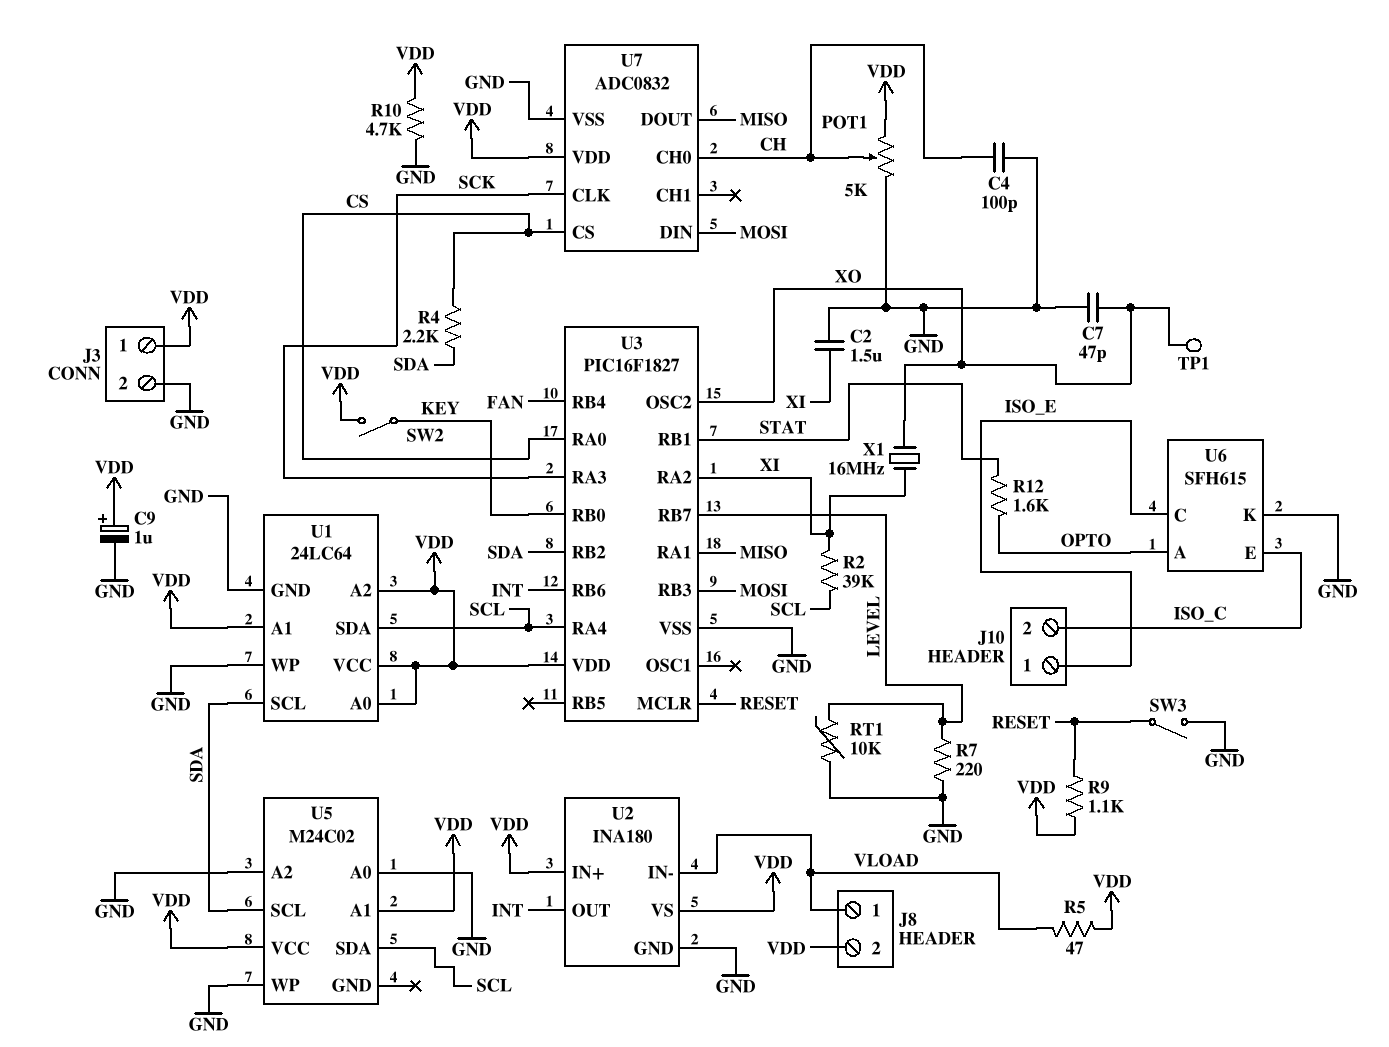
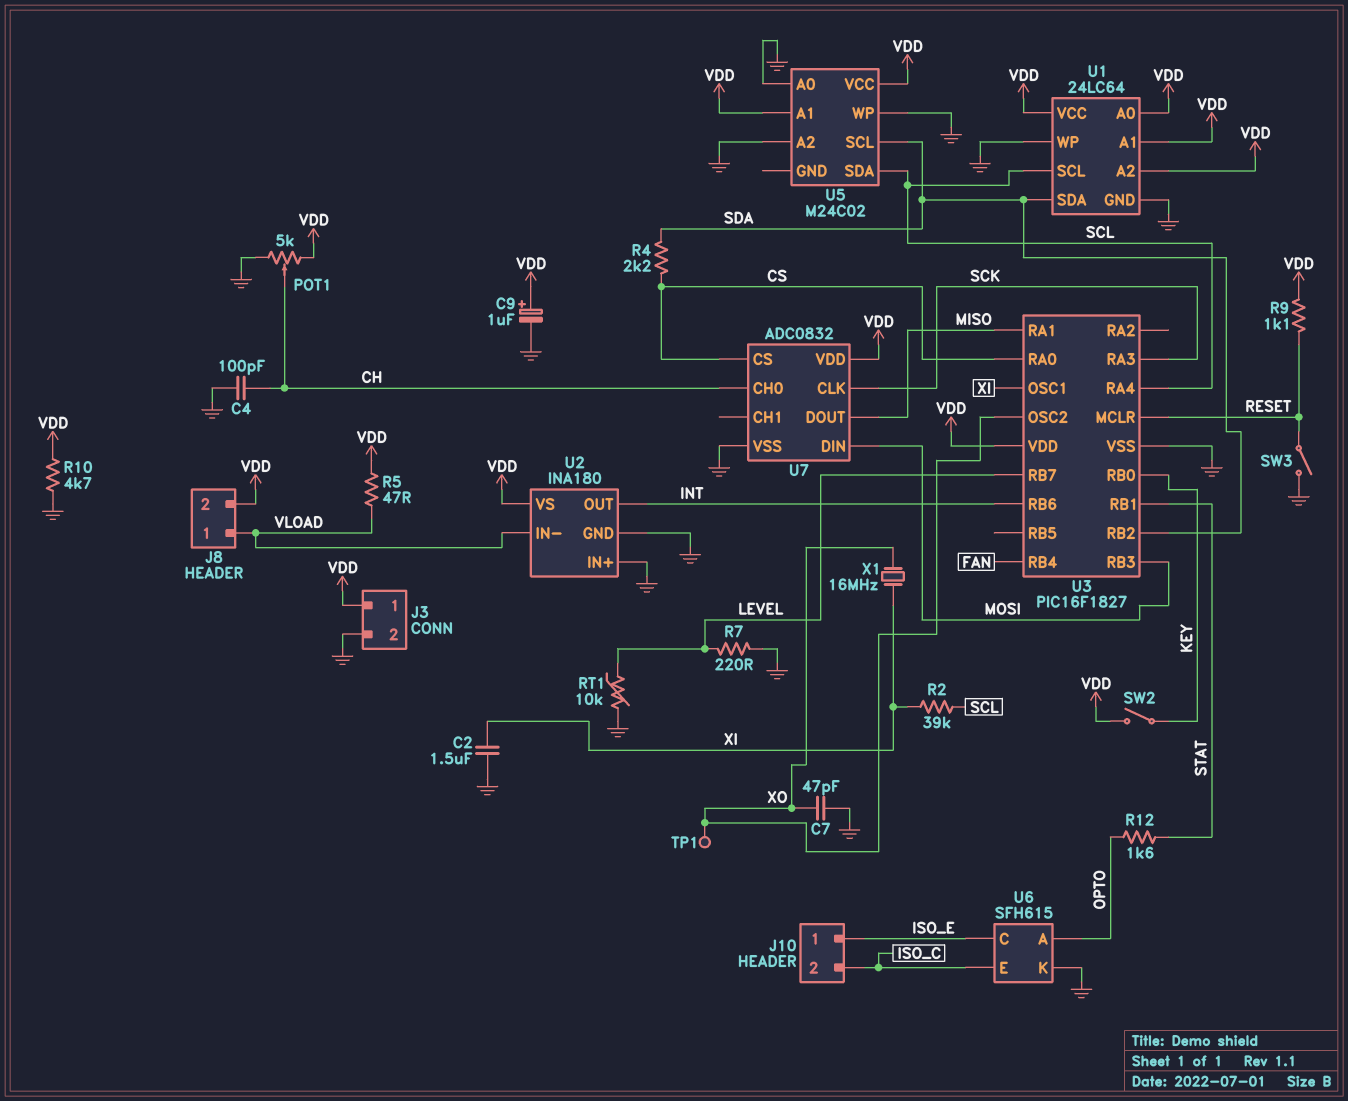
U1 pin SCL: SDA -> SCL
U1 pin SDA: SCL -> SDA
U2 pin IN+: VDD -> GND
U3 pin OSC1: none -> XI
U3 pin RA2: XI -> none

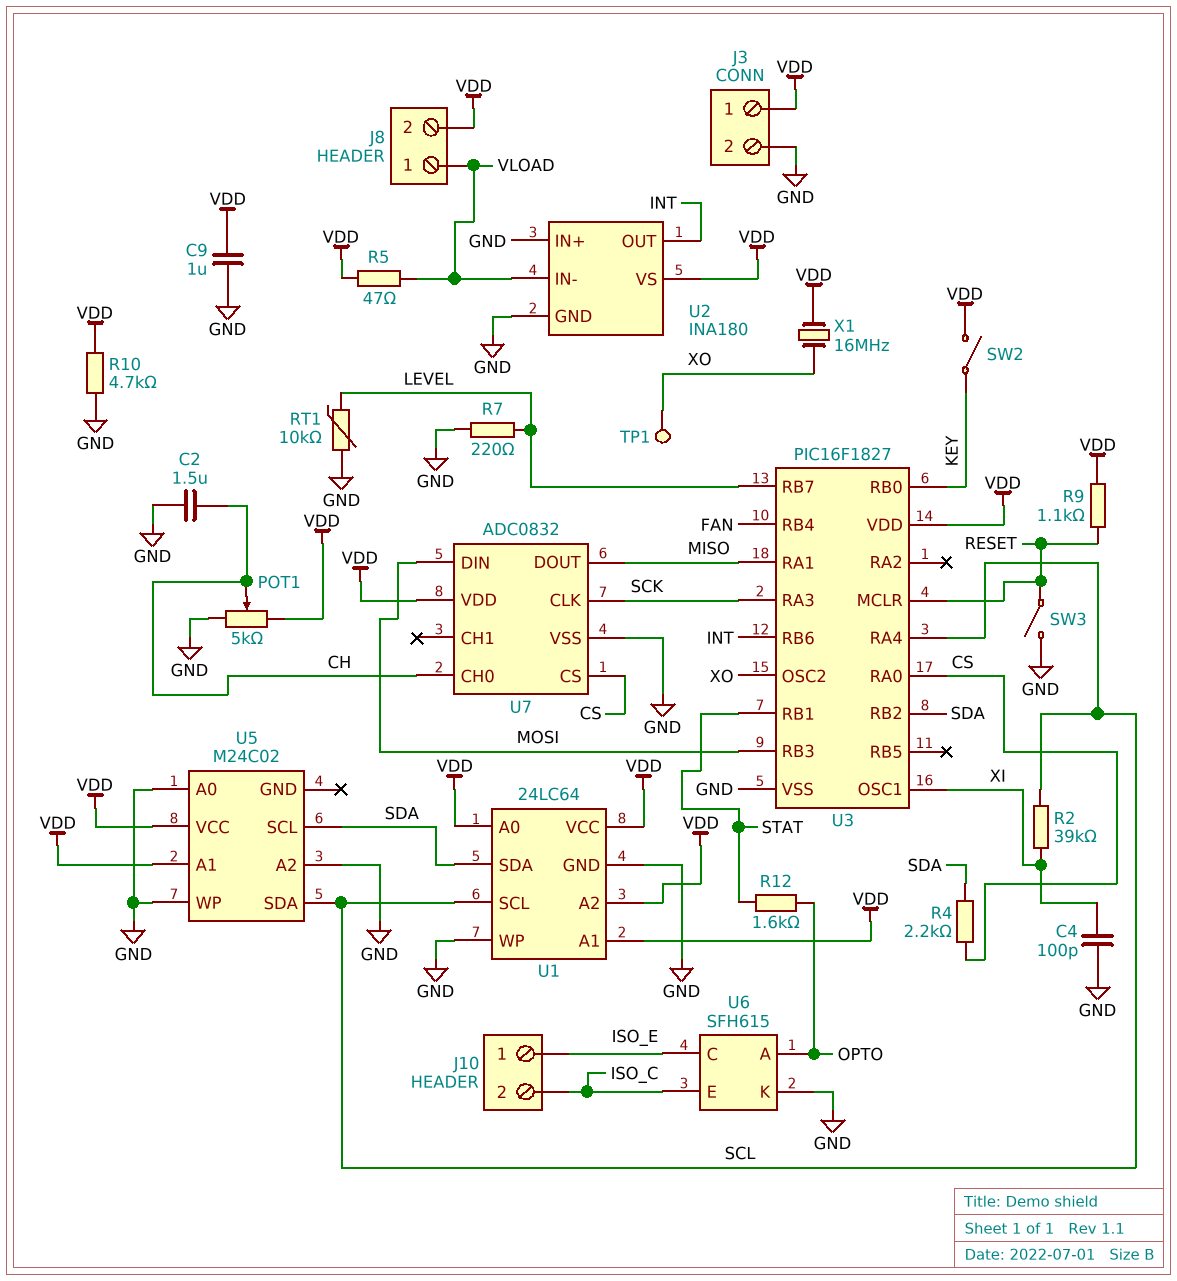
C2: 1.5uF (GND, XI) -> 1.5uF (CH, GND)
C4: 100pF (CH, GND) -> 100pF (GND, XI)
C7: 47pF (GND, XO) -> none
C9: 1uF (plus VDD, minus GND) -> 1uF (GND, VDD)
X1: 16MHz (XI, XO) -> 16MHz (VDD, XO)

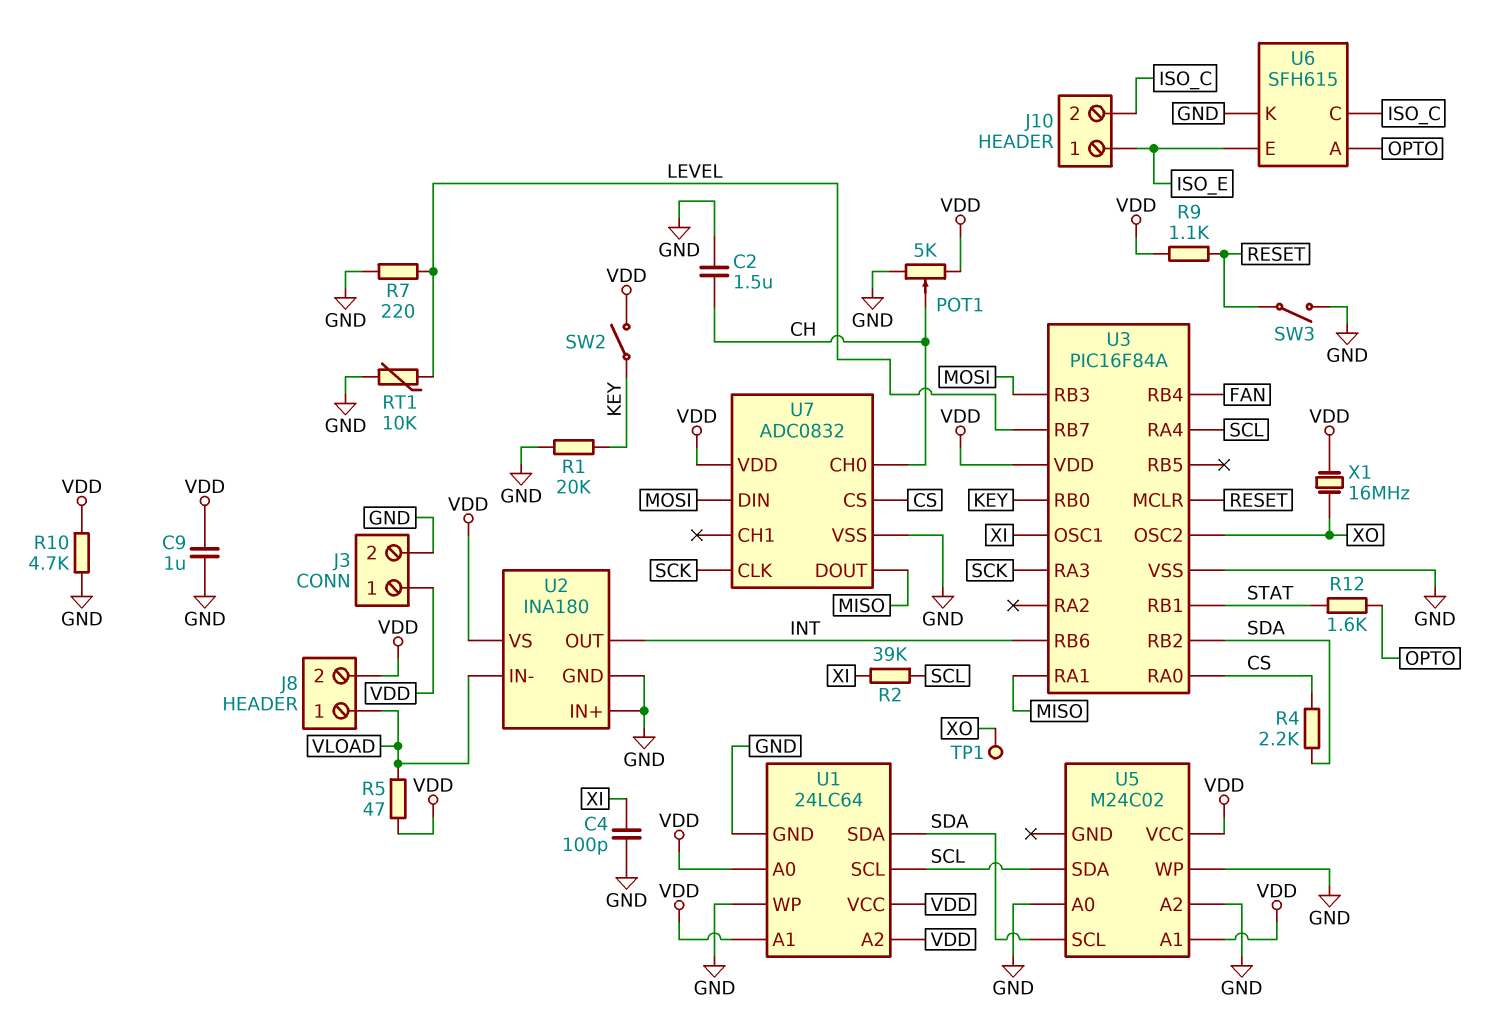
R1: none -> 20k (GND, KEY)
U3: PIC16F1827 -> PIC16F84A
U6 pin C: ISO_E -> ISO_C
U6 pin E: ISO_C -> ISO_E

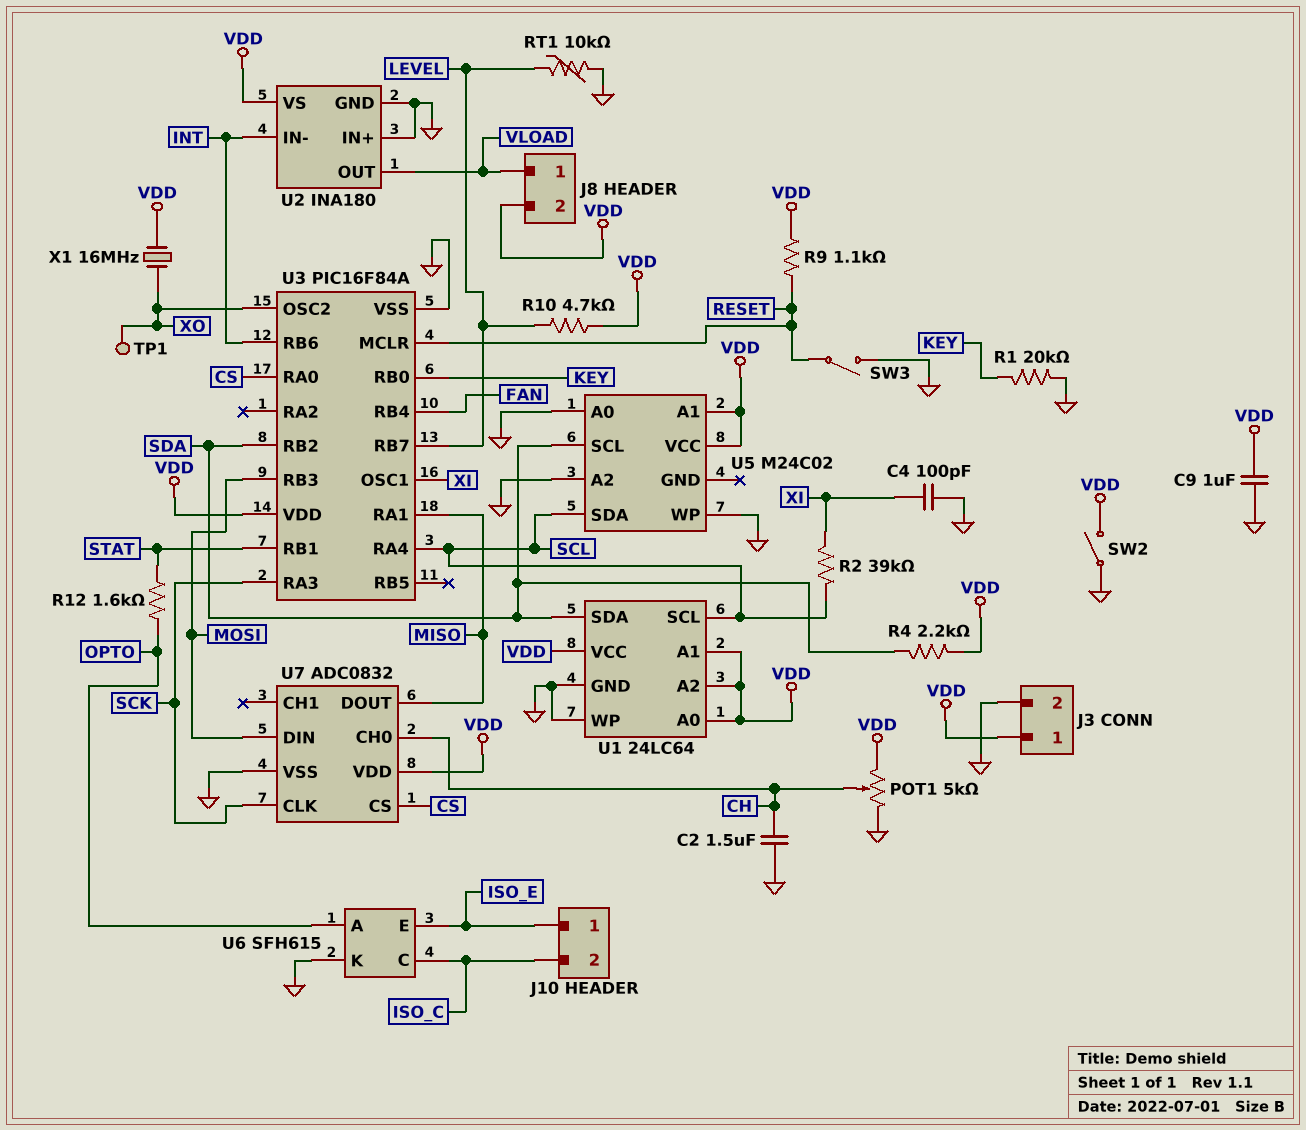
R4: 2.2k (CS, SDA) -> 2.2k (SDA, VDD)
R5: 47 (VDD, VLOAD) -> none
R7: 220 (GND, LEVEL) -> none
R10: 4.7k (GND, VDD) -> 4.7k (LEVEL, VDD)
SW2: switch (KEY, VDD) -> switch (GND, VDD)
U2 pin IN-: VLOAD -> INT
U2 pin OUT: INT -> VLOAD

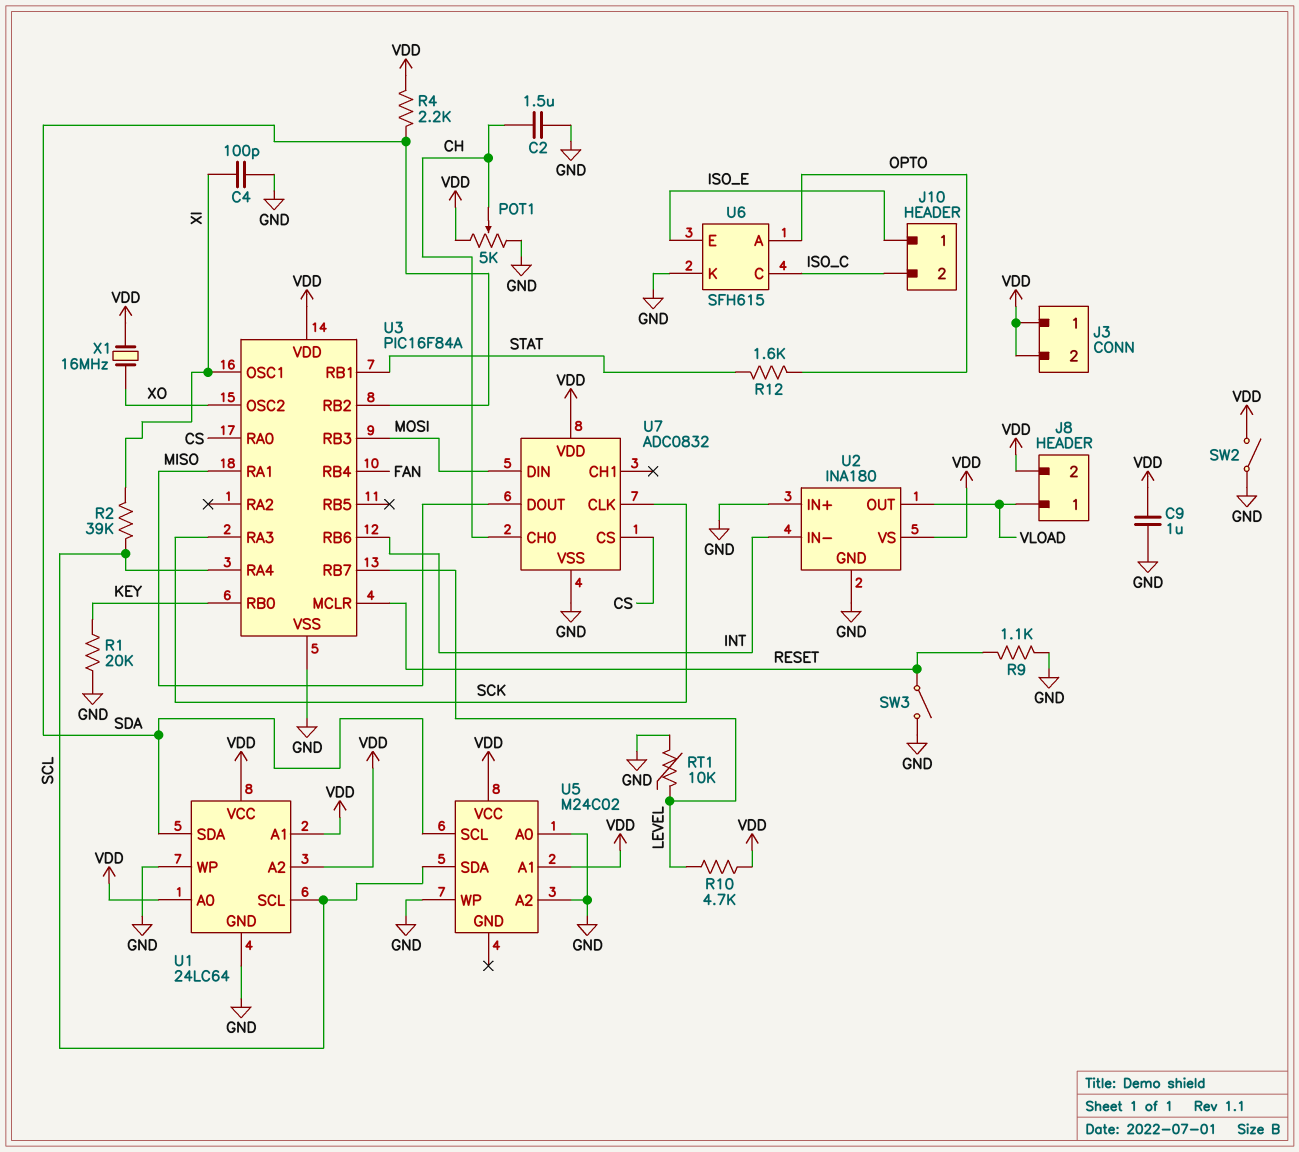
J3 pin 2: GND -> VDD
R9: 1.1k (RESET, VDD) -> 1.1k (GND, RESET)
TP1: test point (XO) -> none

